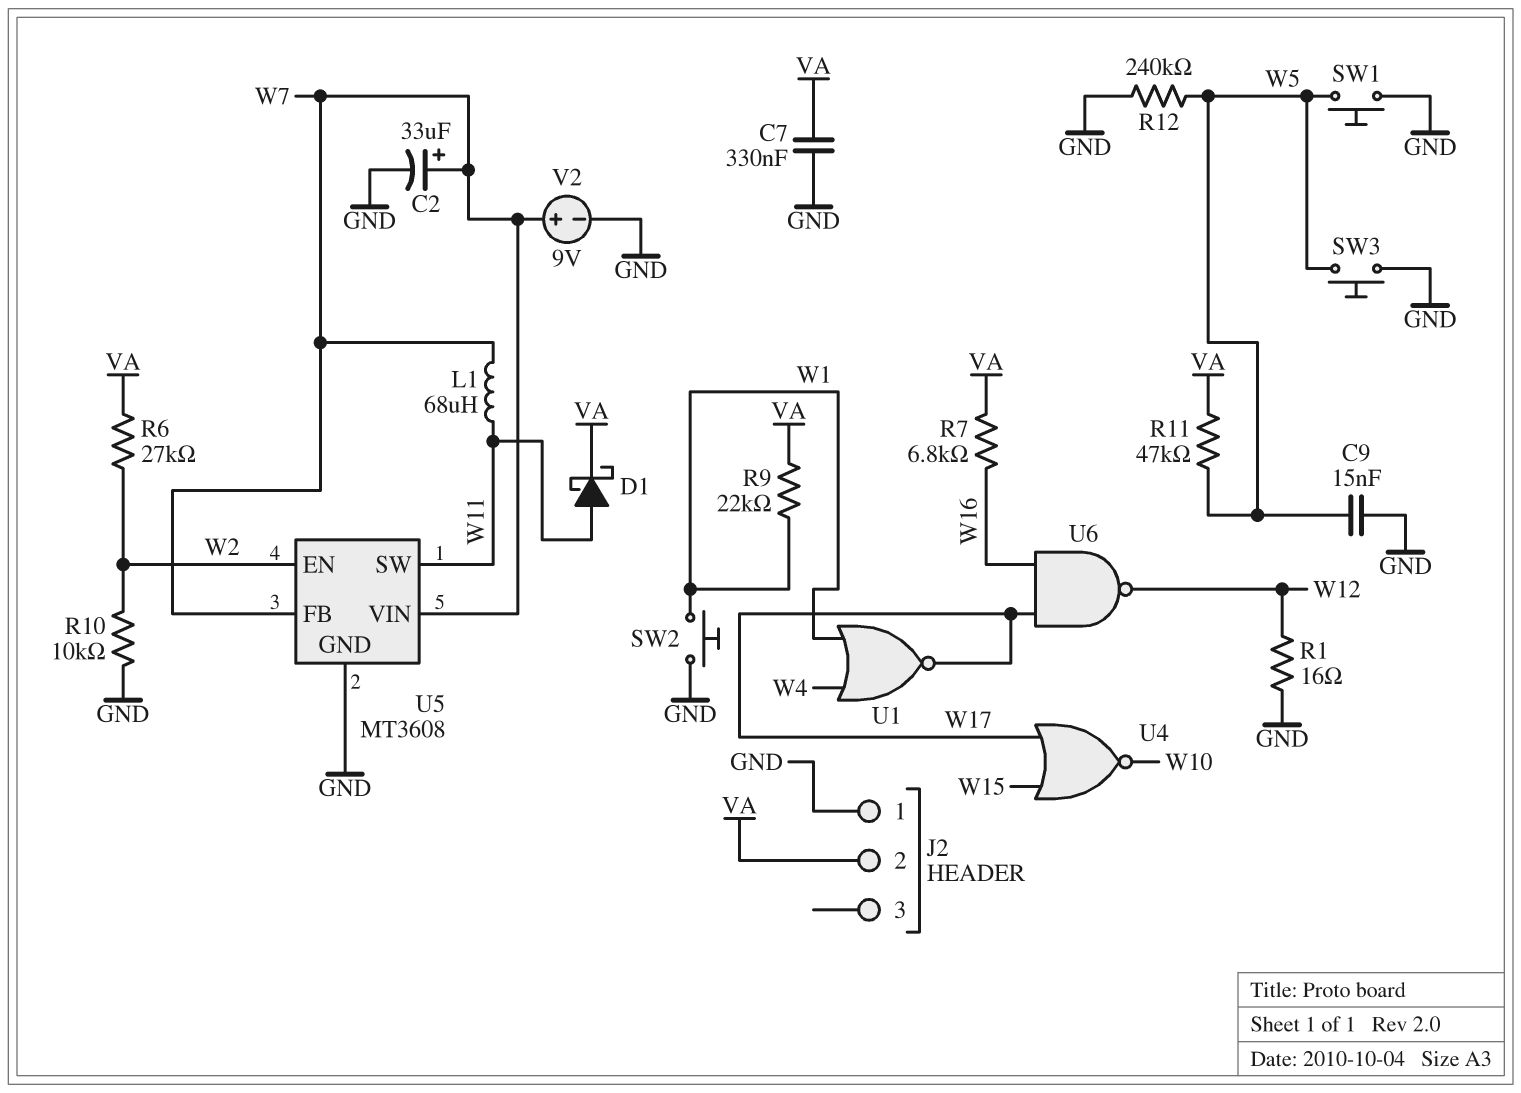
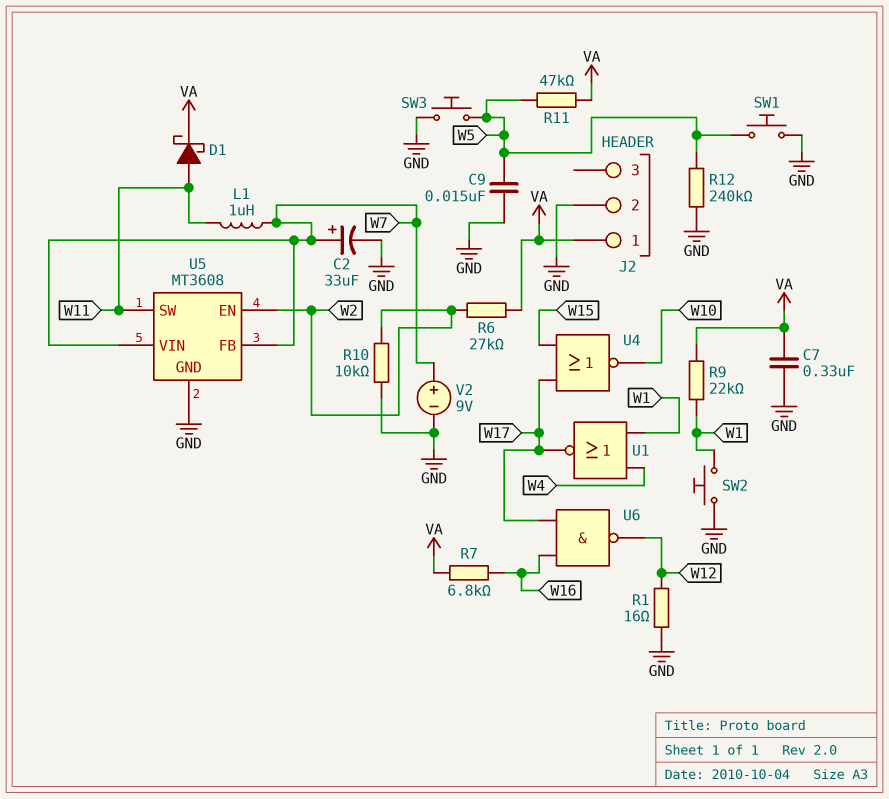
J2 pin 1: GND -> VA
J2 pin 2: VA -> GND
L1: 68uH (W7, W11) -> 1uH (W7, W11)

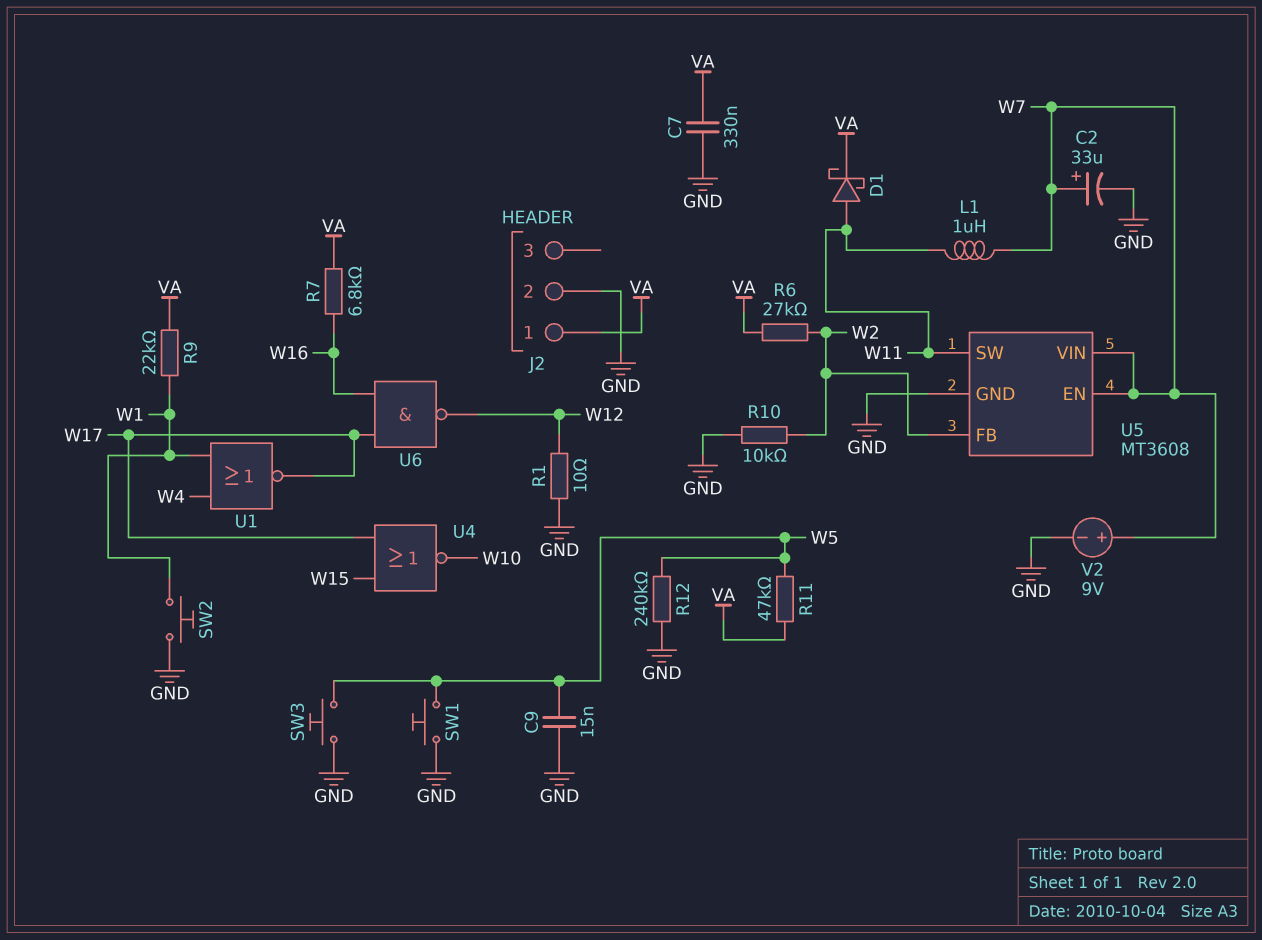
R1: 16 (GND, W12) -> 10 (GND, W12)
U5 pin EN: W2 -> W7
U5 pin FB: W7 -> W2

